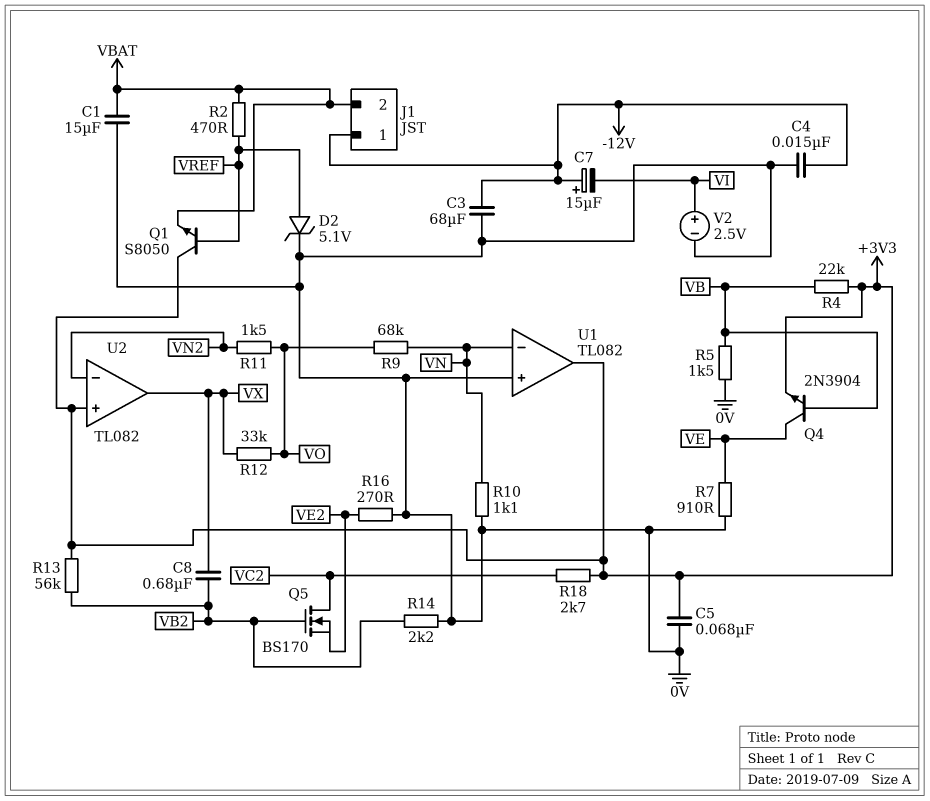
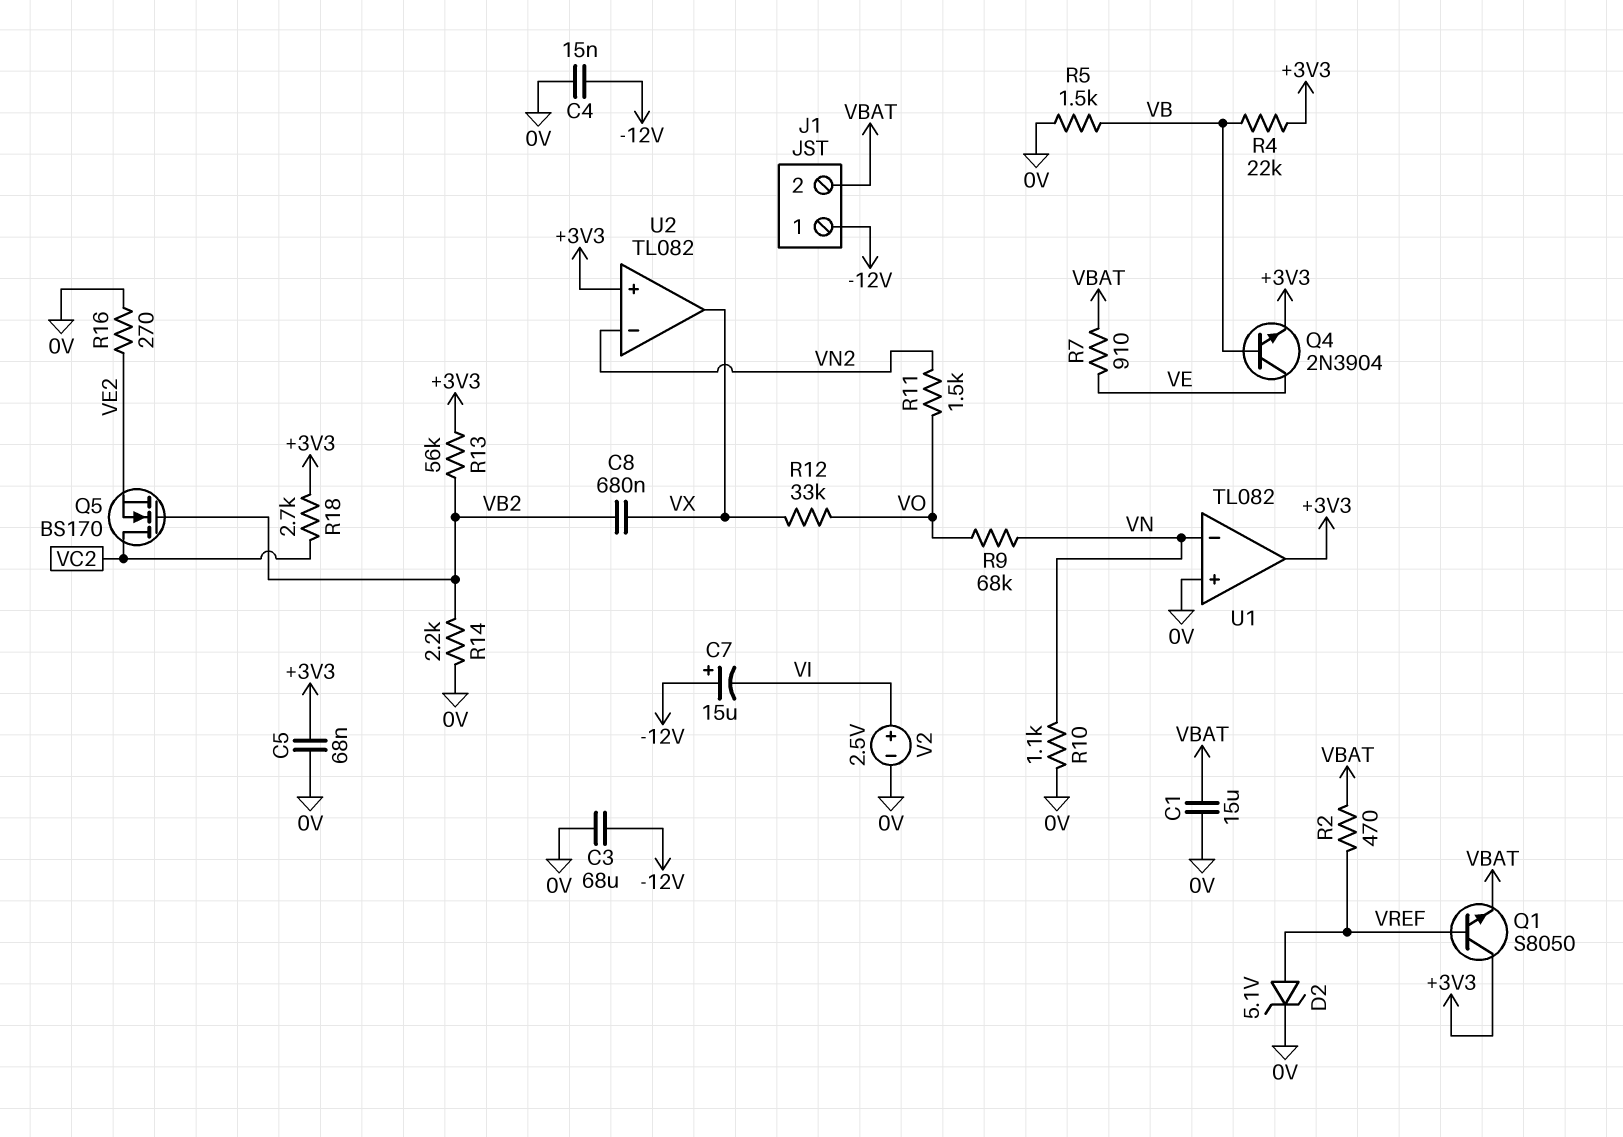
R7: 910 (0V, VE) -> 910 (VBAT, VE)

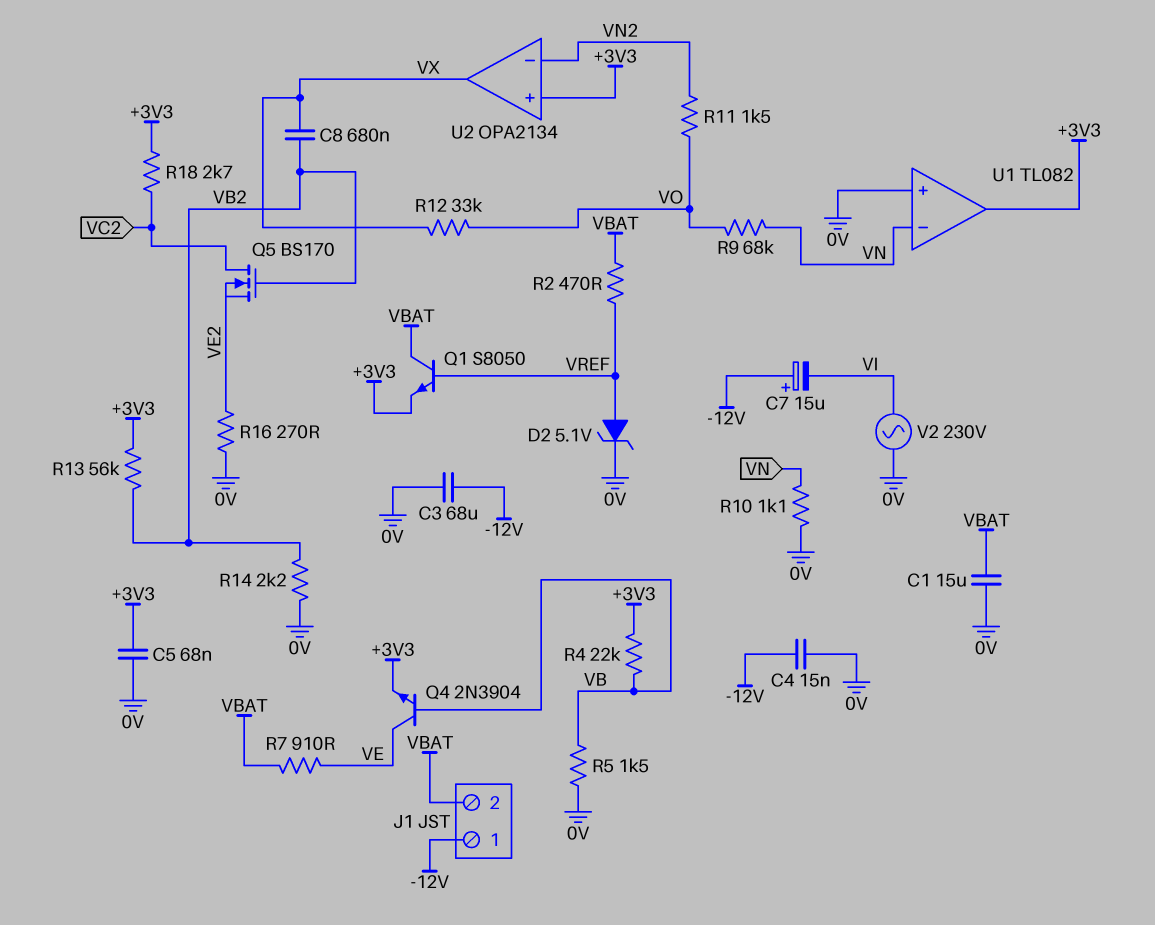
Q1: NPN S8050 (B VREF, C +3V3, E VBAT) -> NPN S8050 (B VREF, C VBAT, E +3V3)
U2: TL082 -> OPA2134
V2: 2.5V (plus VI, minus 0V) -> AC 230V (0V, VI)

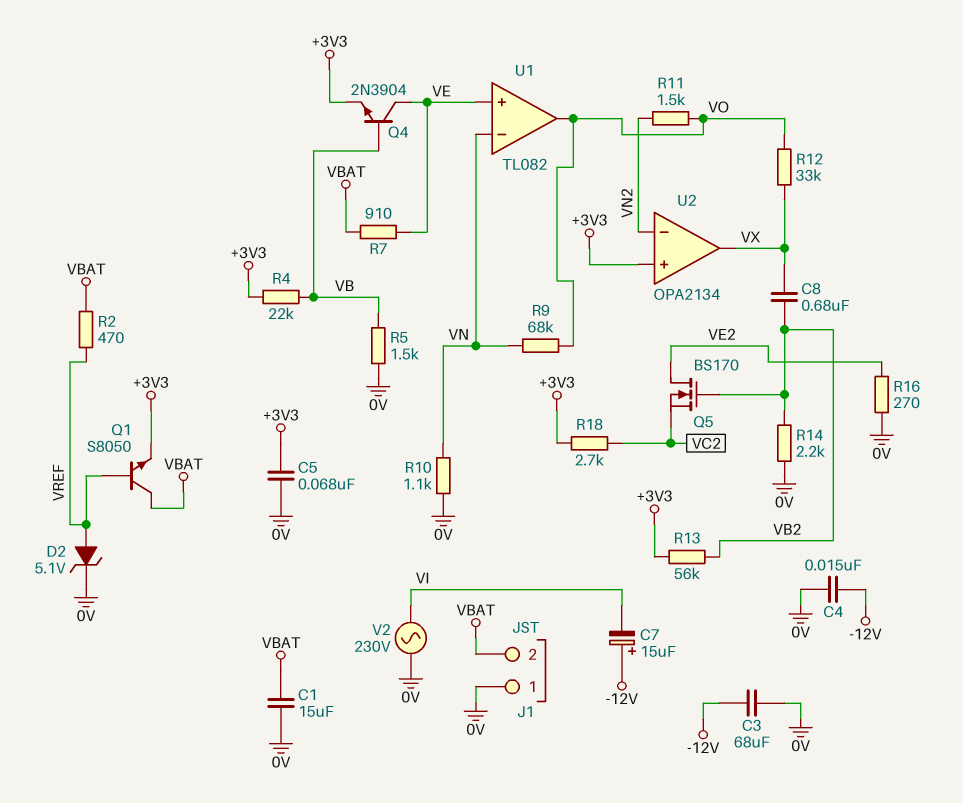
J1 pin 1: -12V -> 0V
Q5: NMOS BS170 (G VB2, D VC2, S VE2) -> NMOS BS170 (G VB2, D VE2, S VC2)
U1 pin in+: 0V -> VE
U1 pin out: +3V3 -> VO

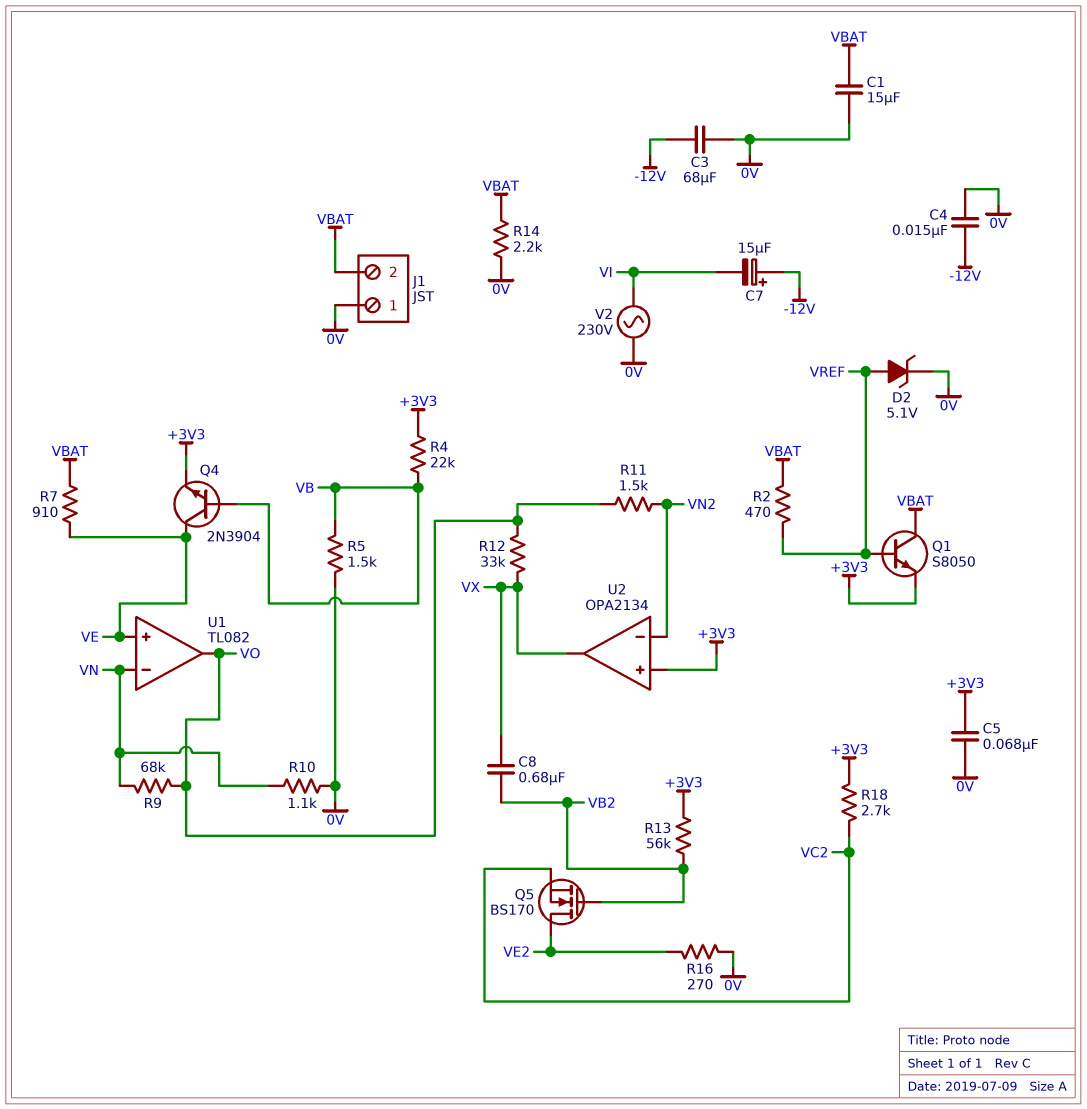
R14: 2.2k (0V, VB2) -> 2.2k (0V, VBAT)

